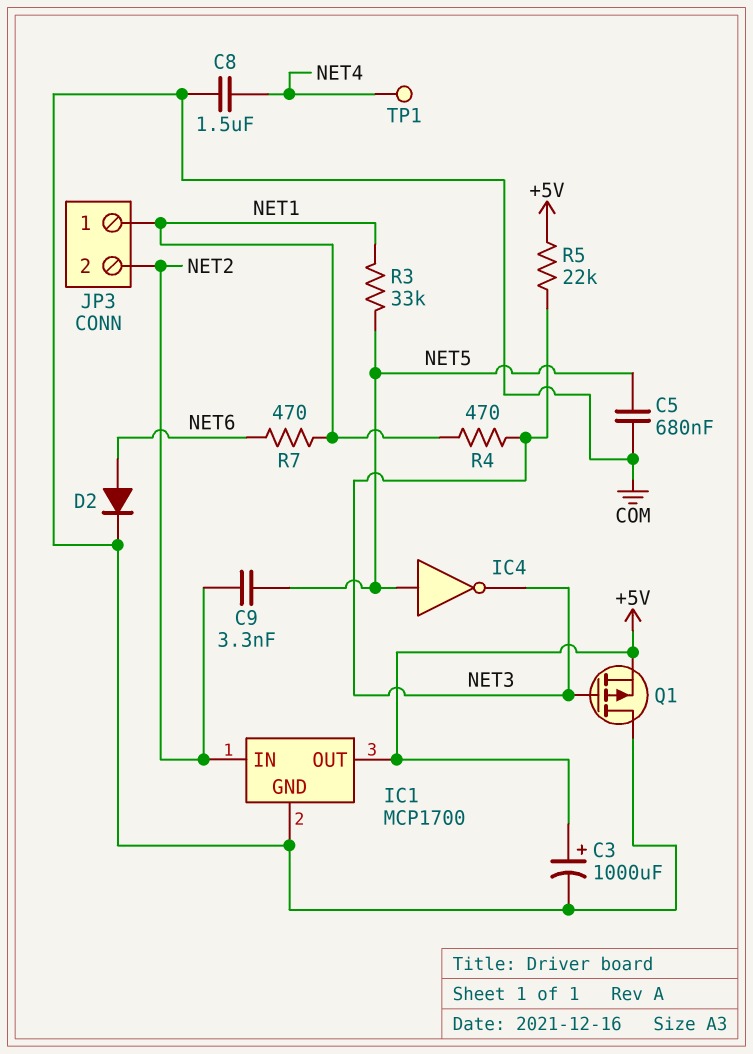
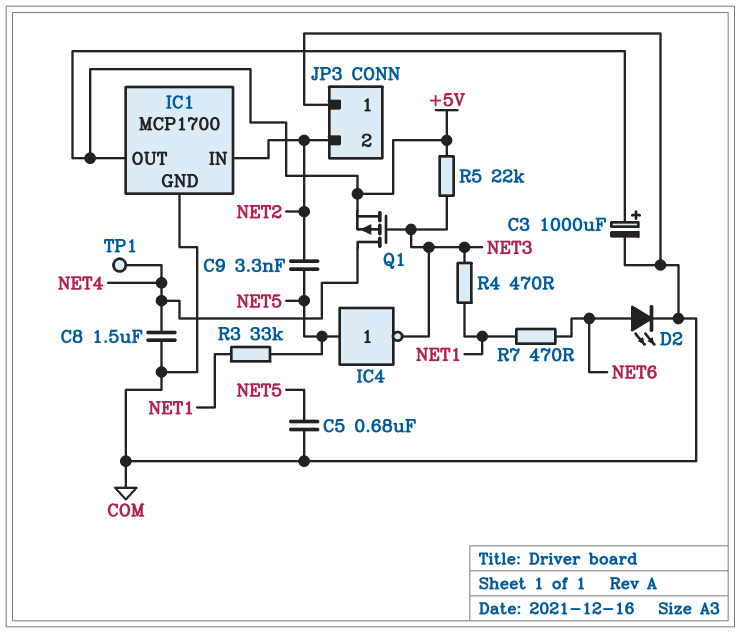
D2: diode (A NET6, K COM) -> LED (A NET6, K COM)
JP3 pin 1: NET1 -> COM
Q1: PMOS (G NET3, D COM, S +5V) -> PMOS (G NET3, D NET4, S +5V)

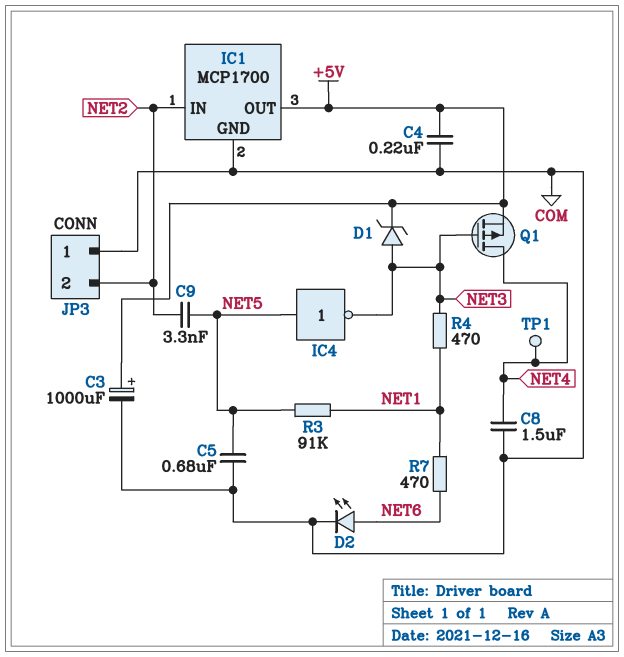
C4: none -> 220nF (+5V, COM)
D1: none -> zener (A NET3, K +5V)
R3: 33k (NET1, NET5) -> 91k (NET1, NET5)
R5: 22k (+5V, NET3) -> none

